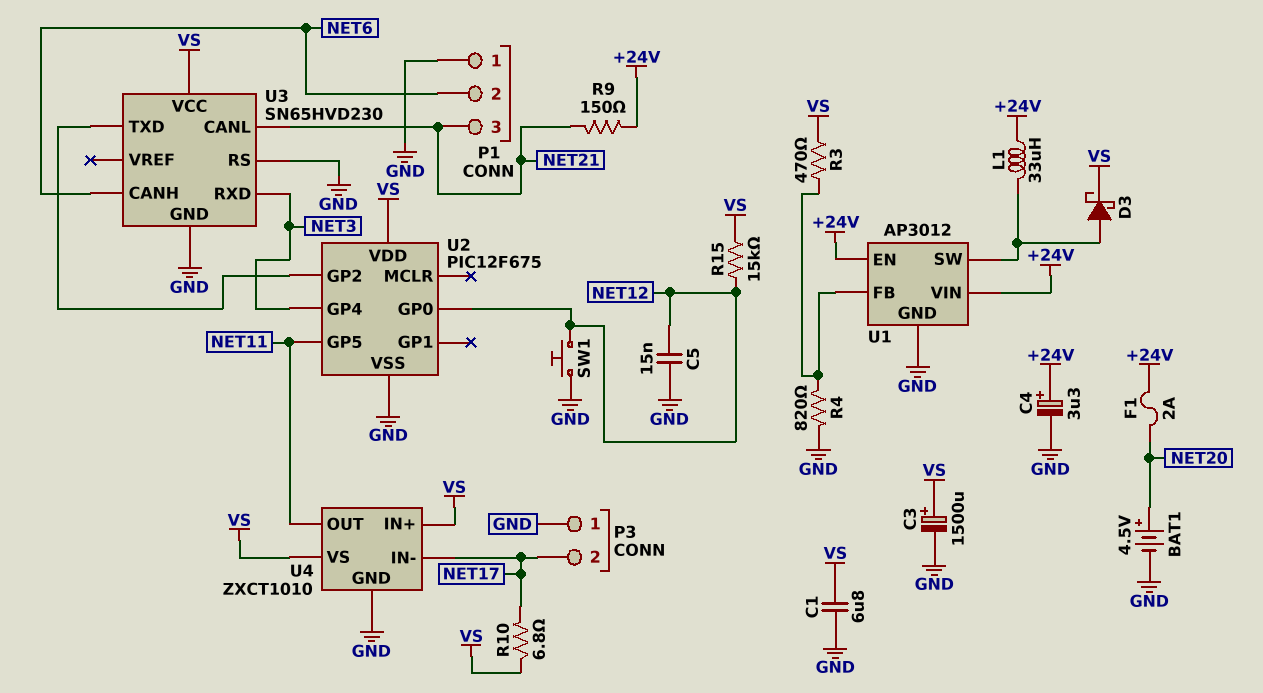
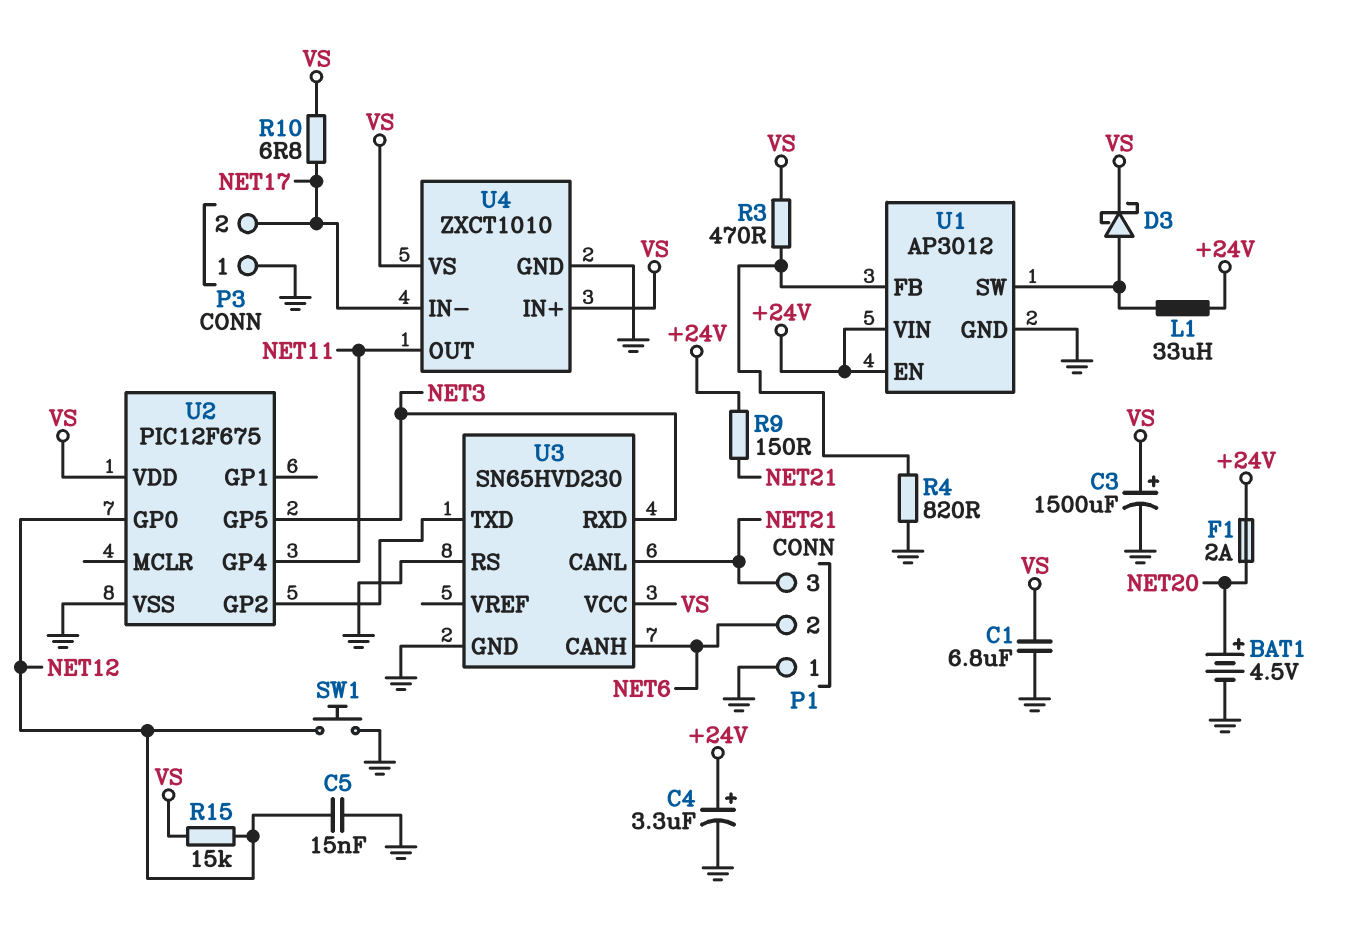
U2 pin GP4: NET3 -> NET11
U2 pin GP5: NET11 -> NET3

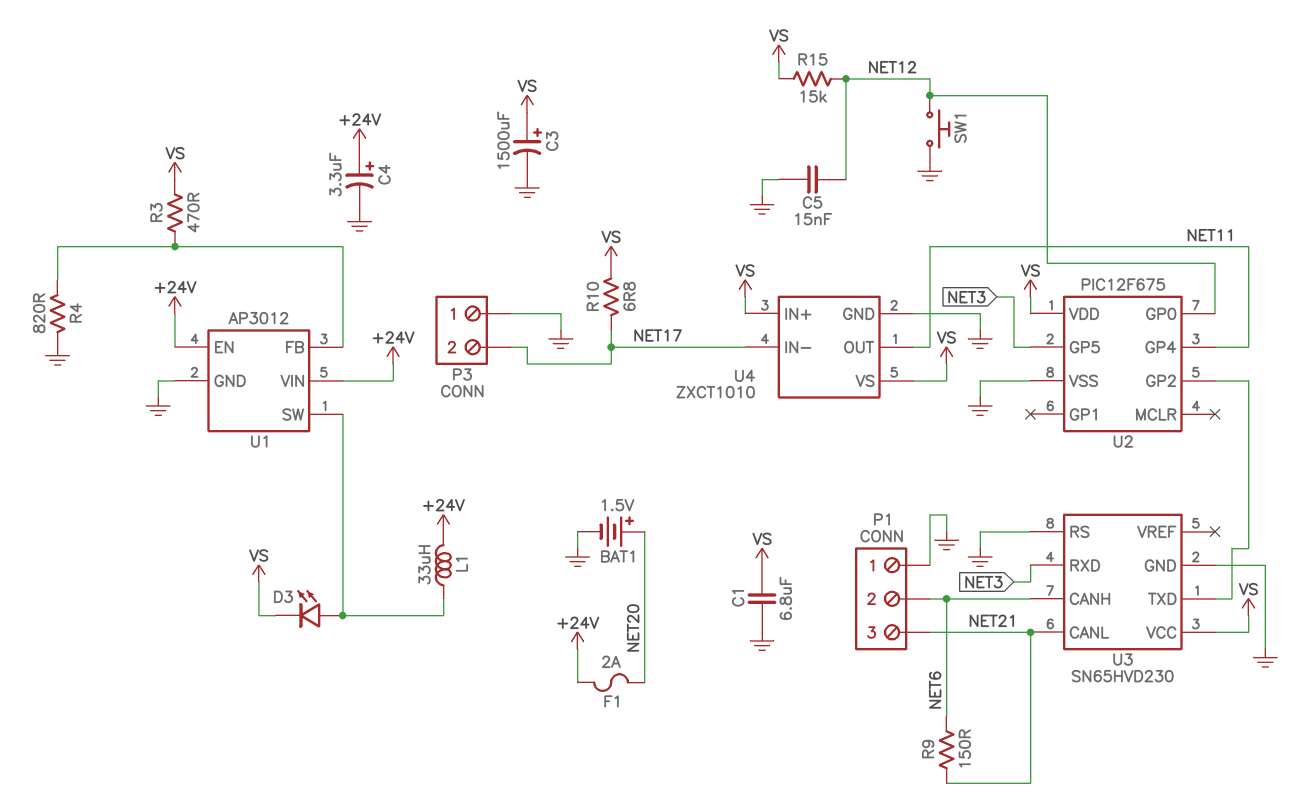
BAT1: 4.5V (plus NET20, minus GND) -> 1.5V (plus NET20, minus GND)
D3: schottky (A U1/SW, K VS) -> LED (A U1/SW, K VS)
R9: 150 (+24V, NET21) -> 150 (NET6, NET21)

